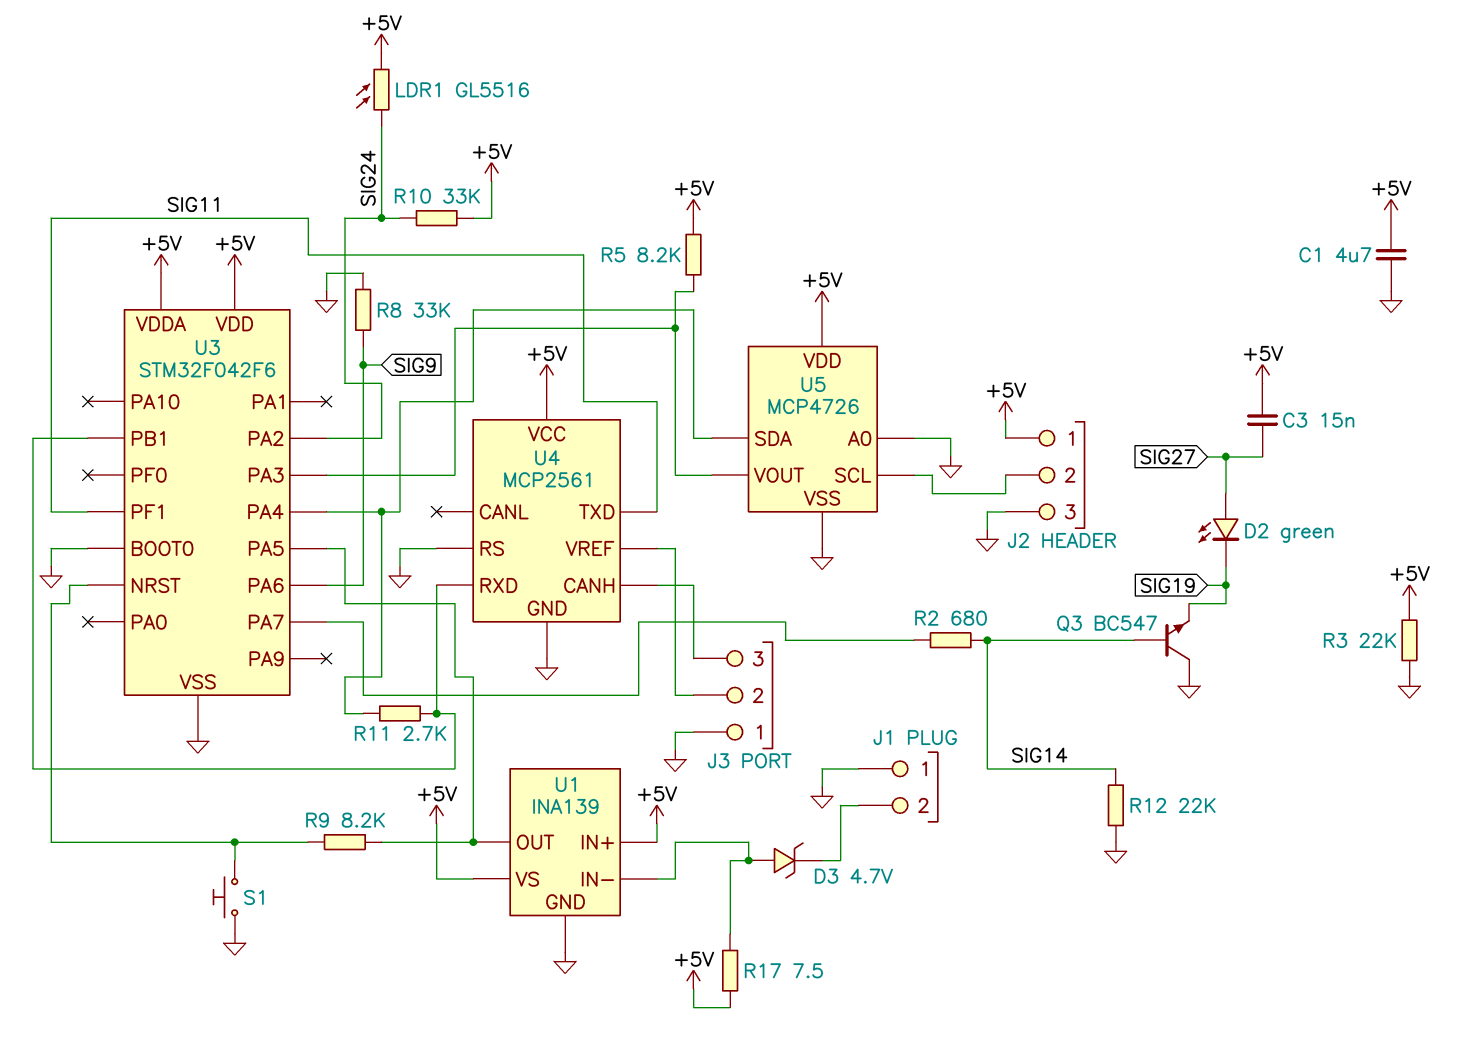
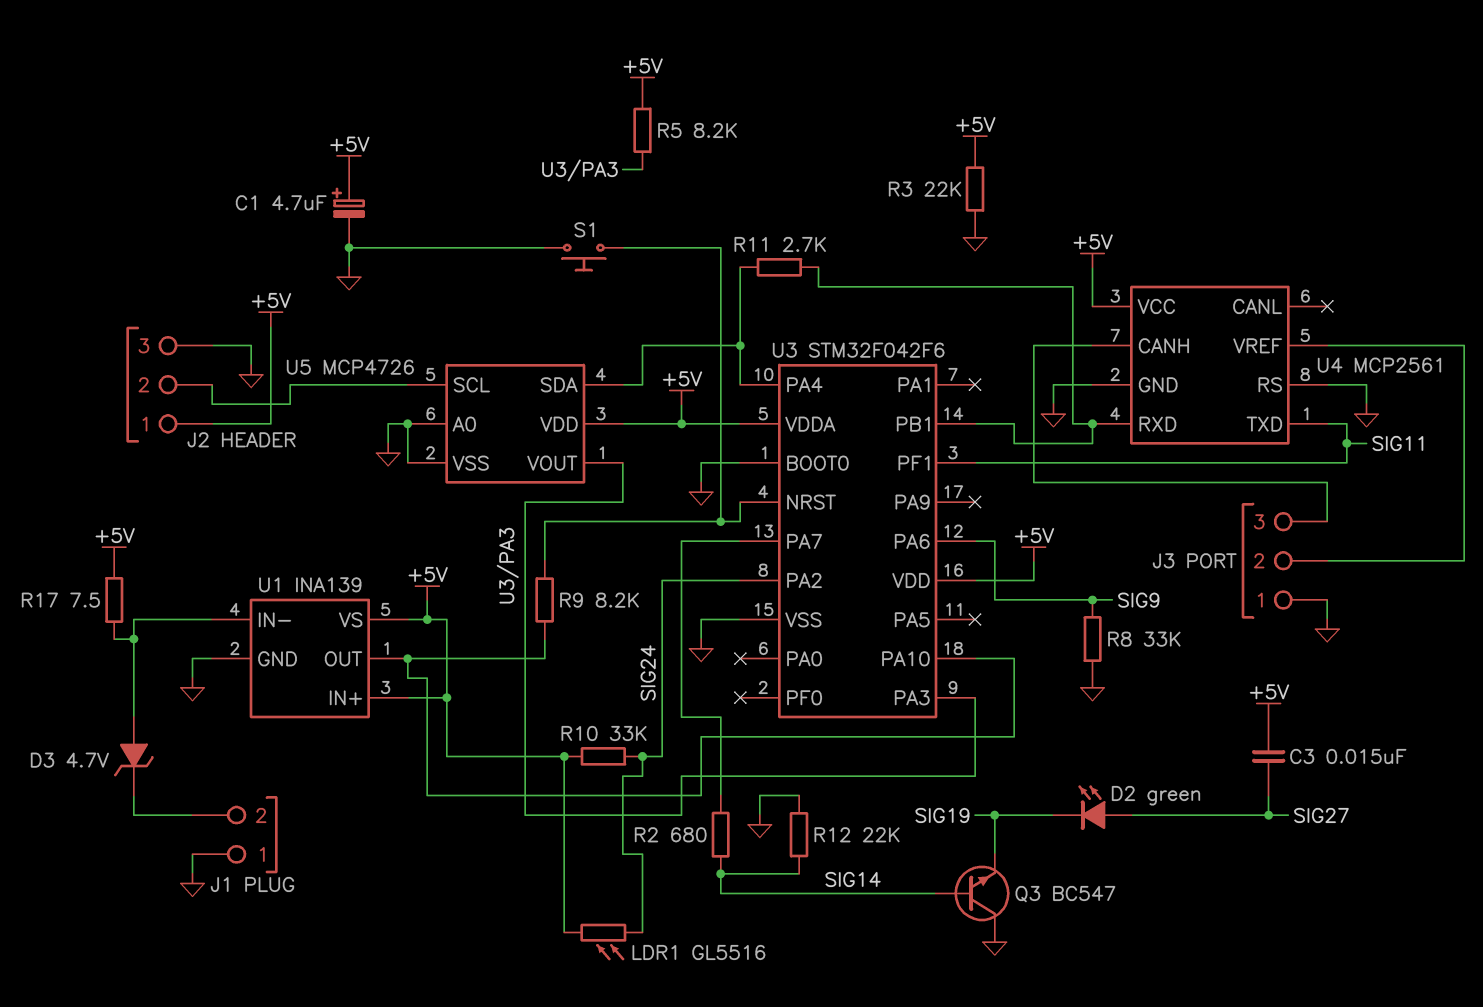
C1: 4.7uF (+5V, GND) -> 4.7uF (plus +5V, minus GND)
U3 pin PA5: U1/OUT -> none
U3 pin PA10: none -> U1/OUT

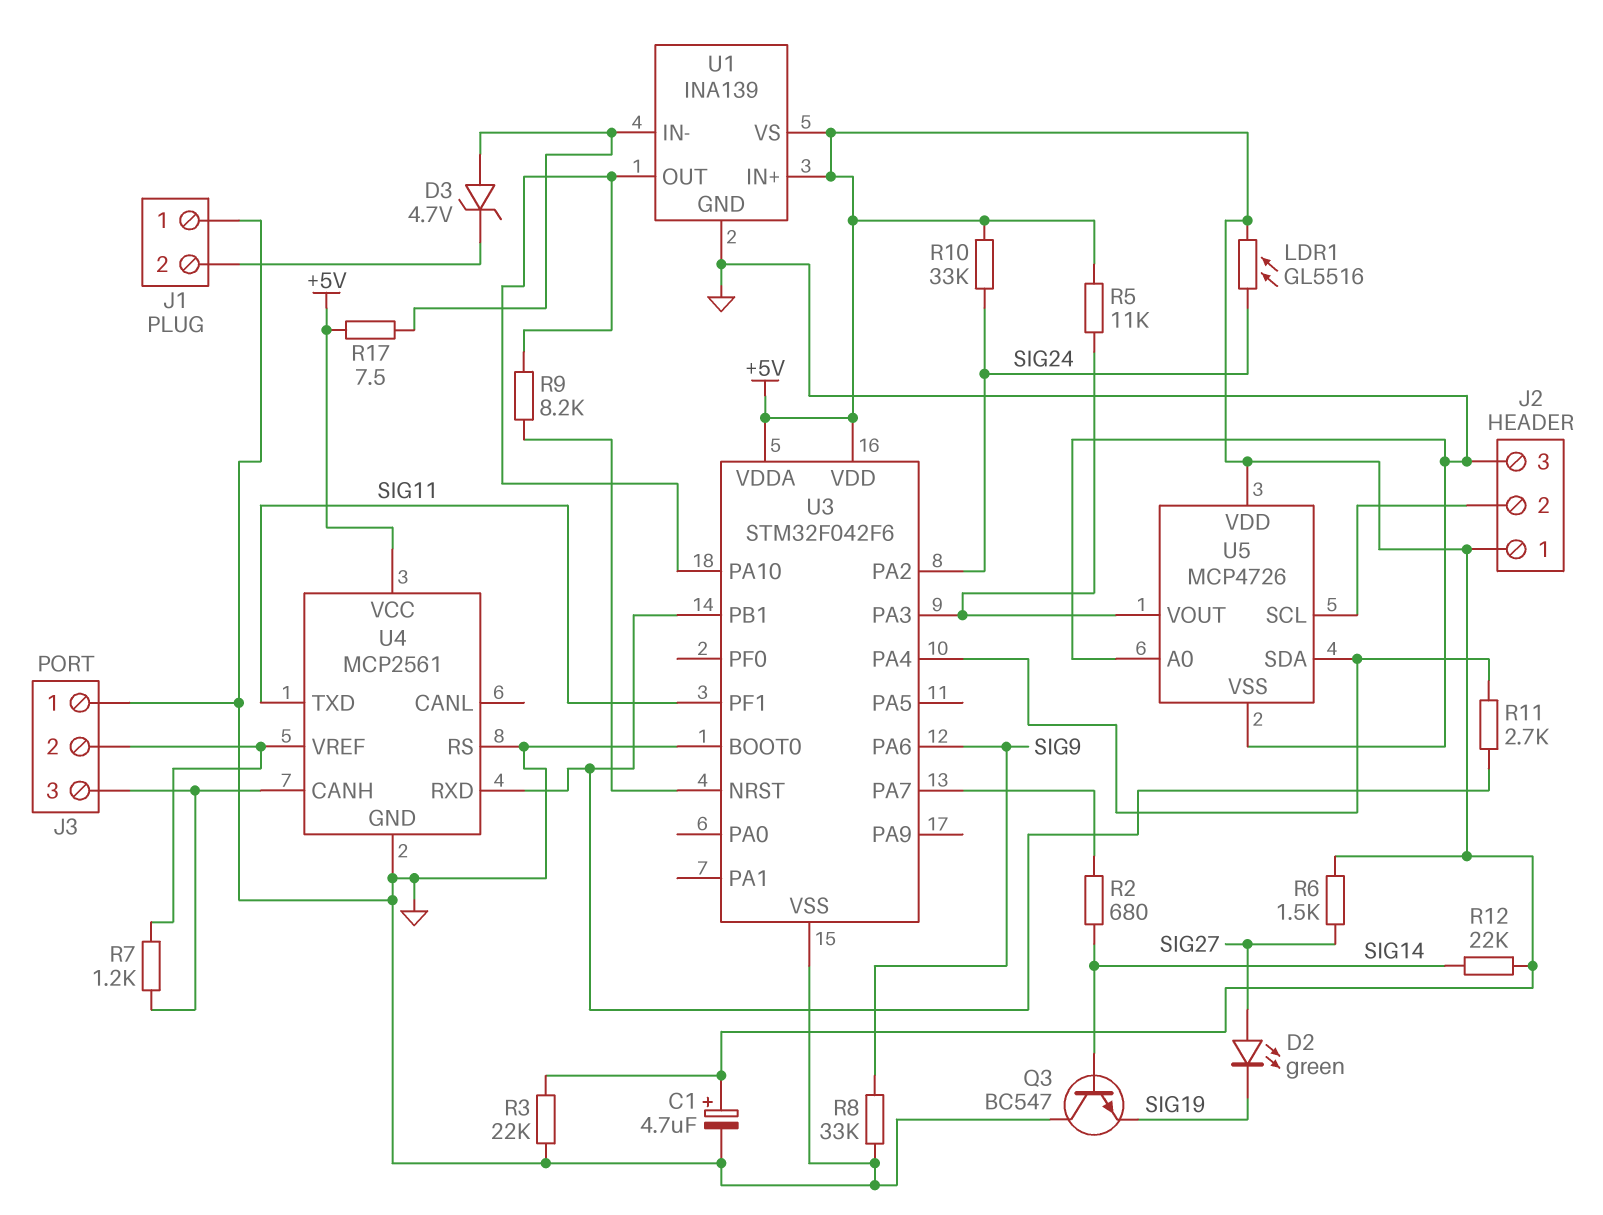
C3: 15nF (+5V, SIG27) -> none
R5: 8.2k (+5V, U3/PA3) -> 11k (+5V, U3/PA3)
R6: none -> 1.5k (+5V, SIG27)
R7: none -> 1.2k (J3/2, J3/3)
R12: 22k (GND, SIG14) -> 22k (+5V, SIG14)
S1: button (GND, U3/NRST) -> none

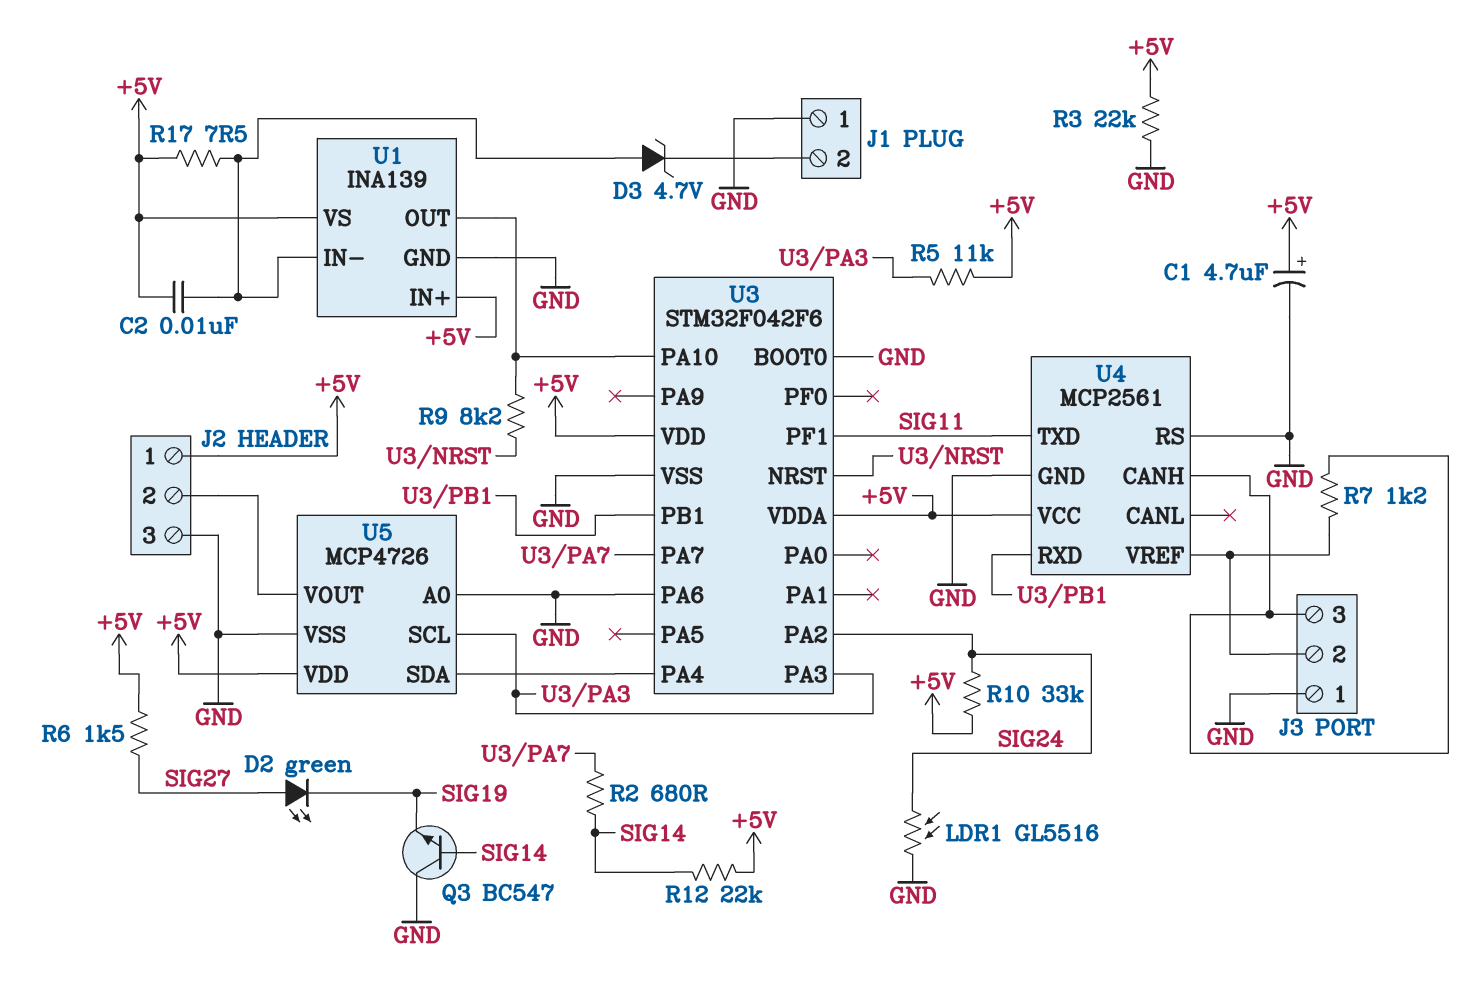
C2: none -> 10nF (+5V, U1/IN-)
LDR1: GL5516 (+5V, SIG24) -> GL5516 (GND, SIG24)
R8: 33k (GND, SIG9) -> none
R11: 2.7k (U3/PA4, U3/PB1) -> none
U3 pin PA6: SIG9 -> GND
U5 pin SCL: J2/2 -> U3/PA3
U5 pin VOUT: U3/PA3 -> J2/2

